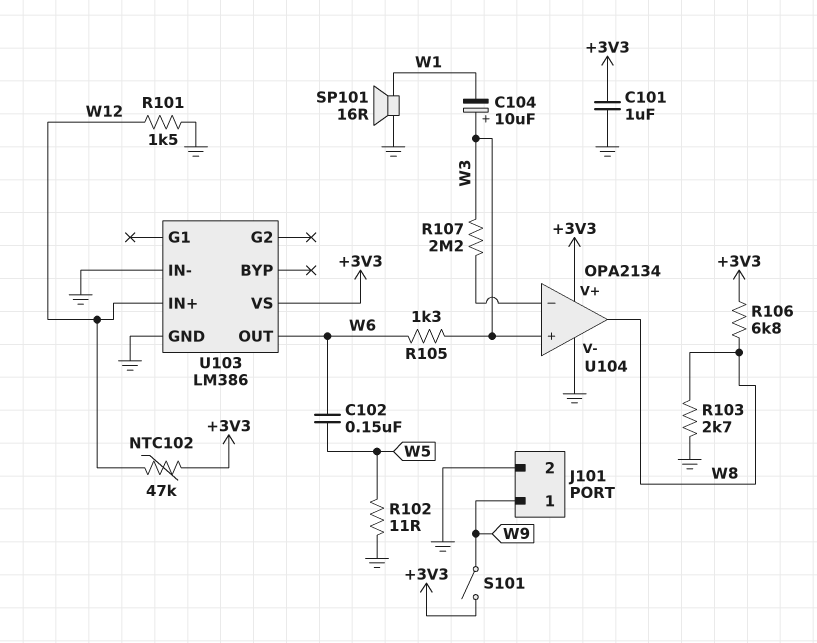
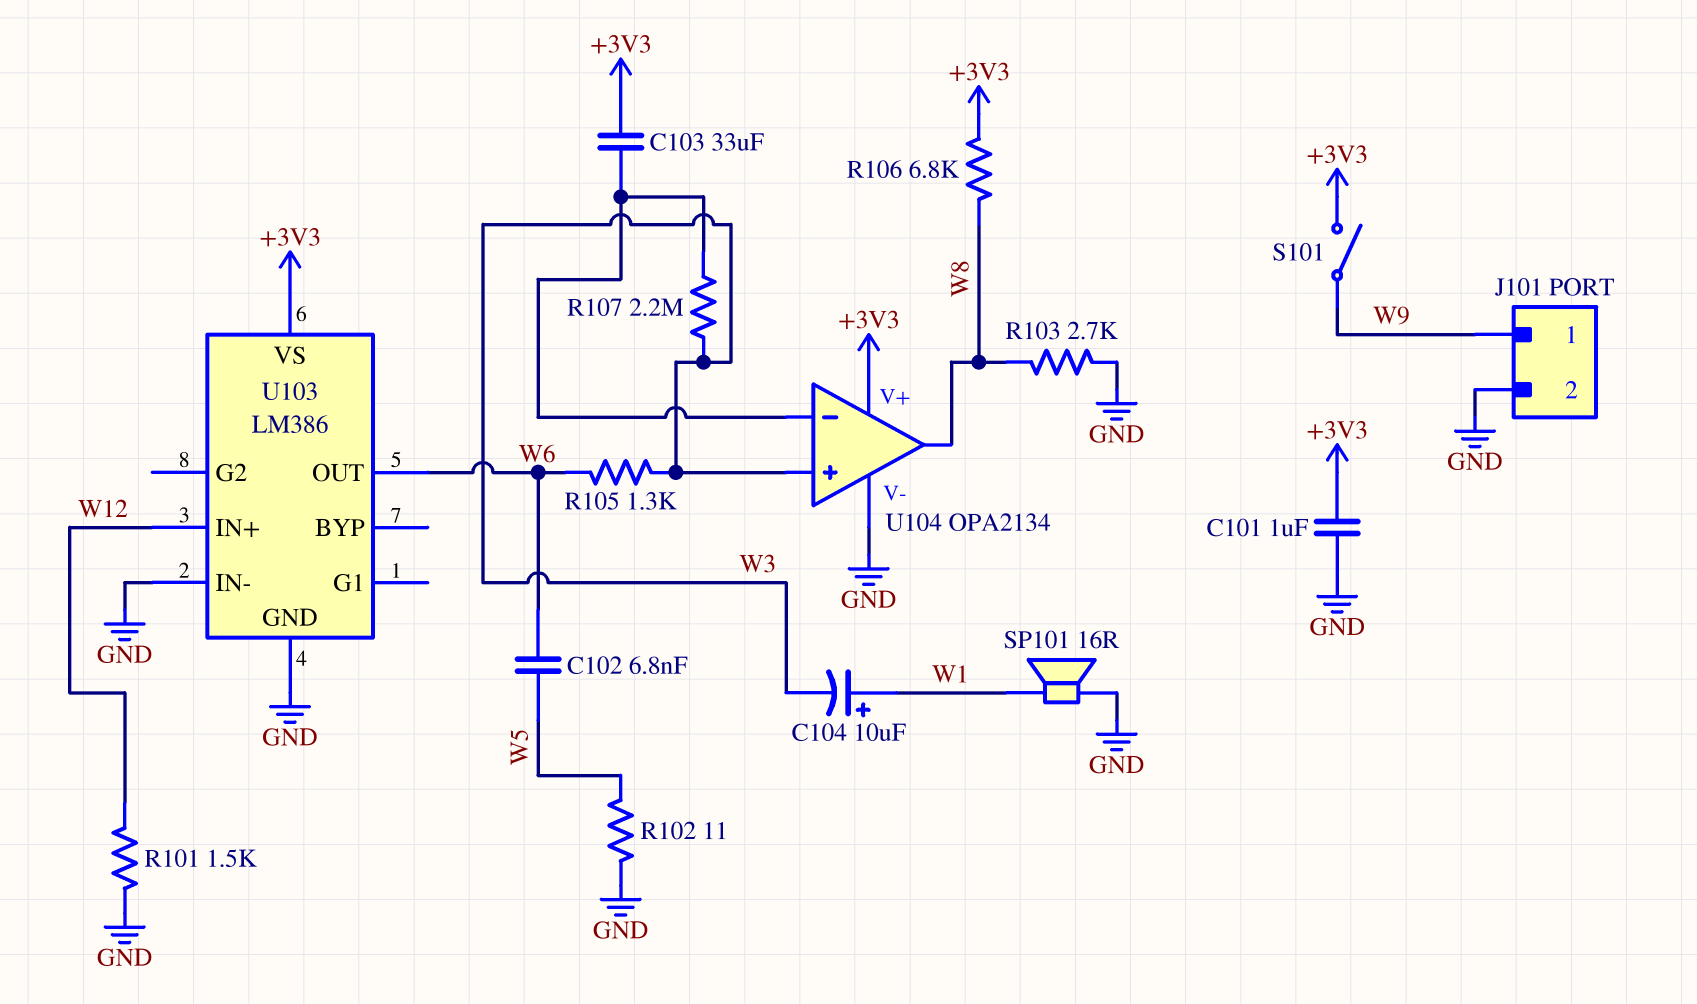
C102: 150nF (W5, W6) -> 6.8nF (W5, W6)
C103: none -> 33uF (+3V3, U104/in-)
C104: 10uF (plus W3, minus W1) -> 10uF (plus W1, minus W3)
NTC102: 47k (+3V3, W12) -> none

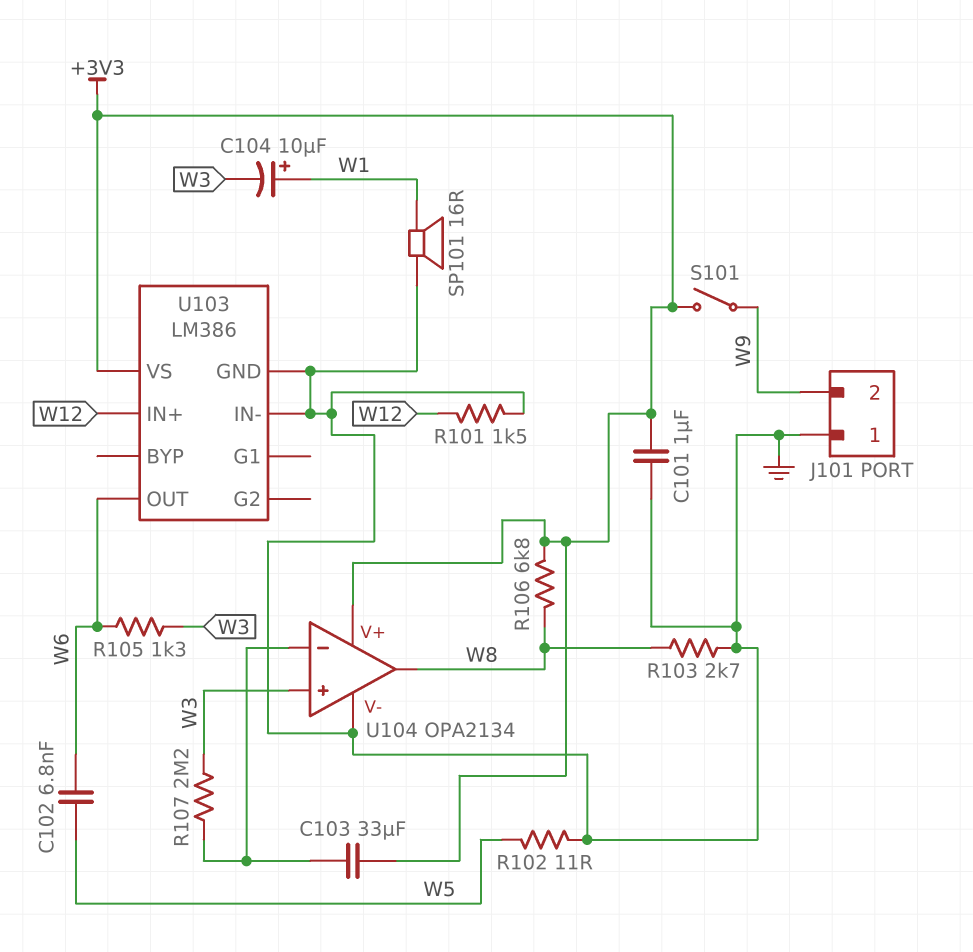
J101 pin 1: W9 -> GND
J101 pin 2: GND -> W9

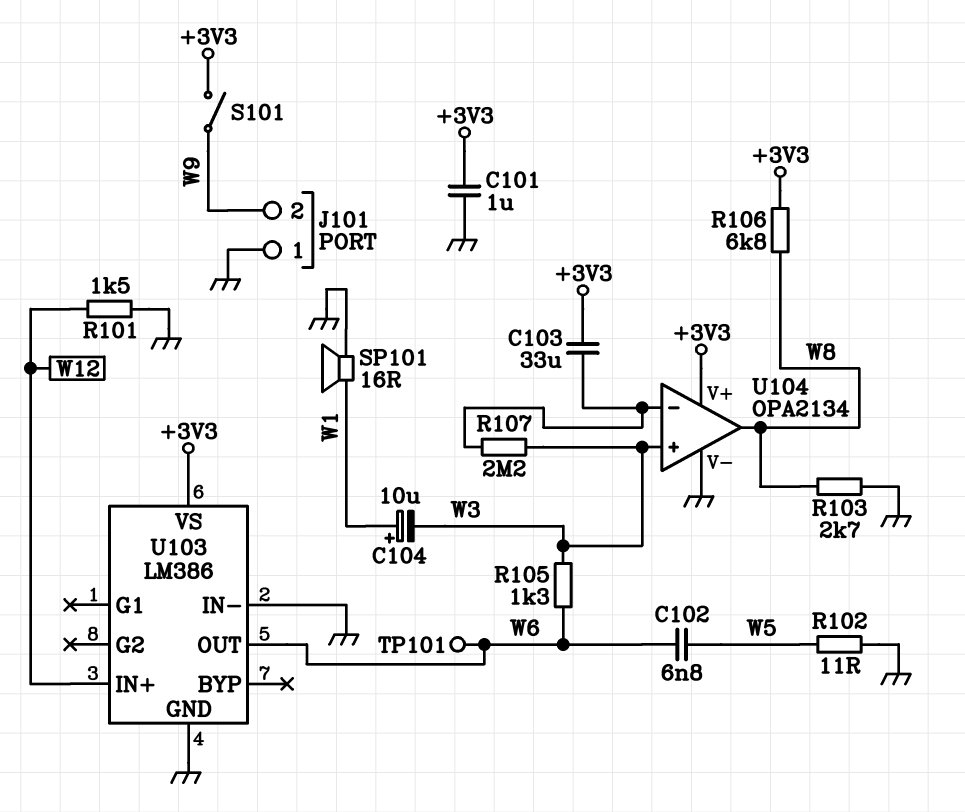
TP101: none -> test point (W6)

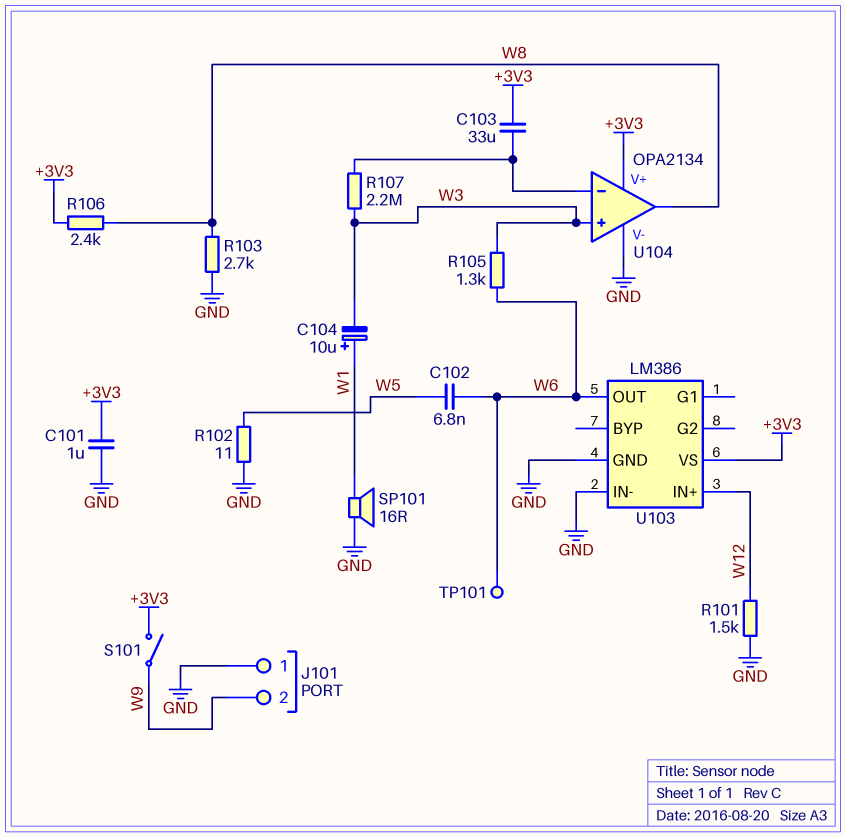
R106: 6.8k (+3V3, W8) -> 2.4k (+3V3, W8)

